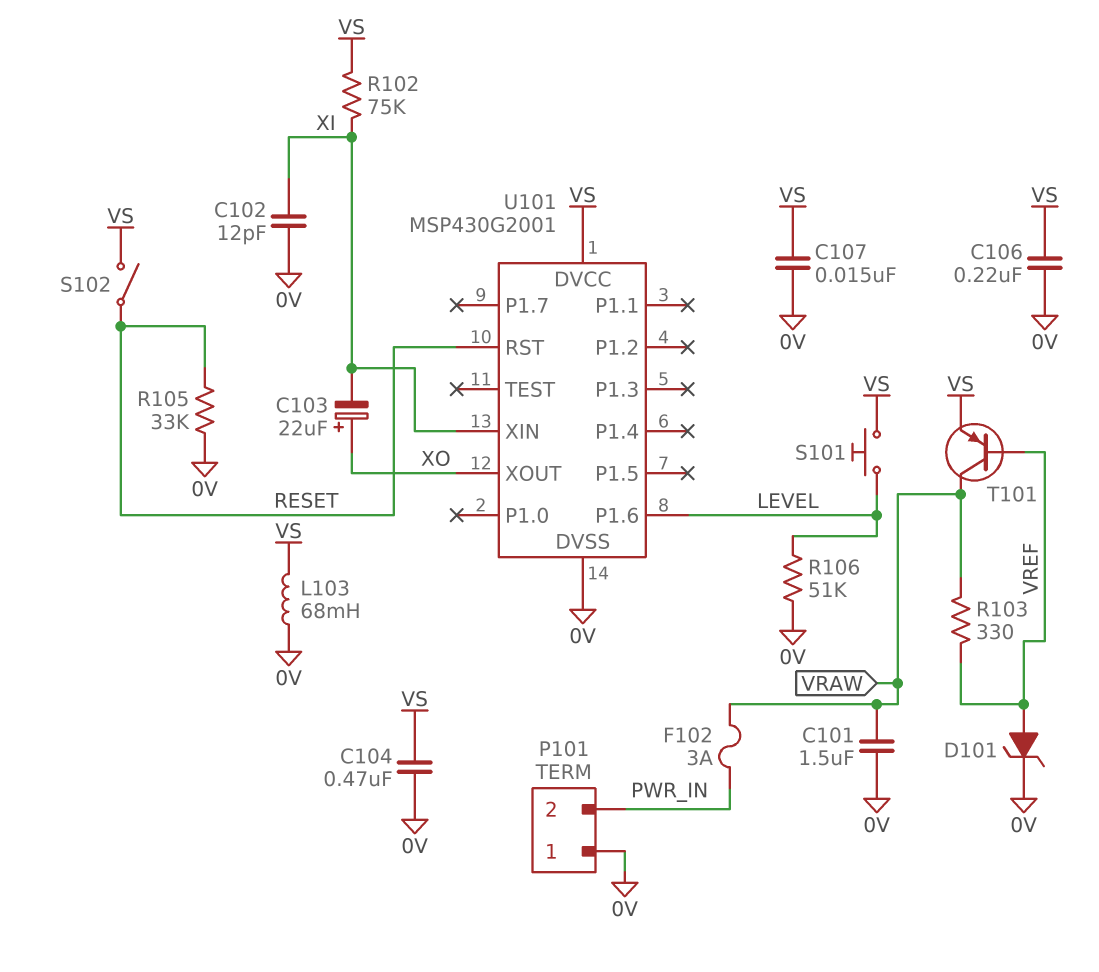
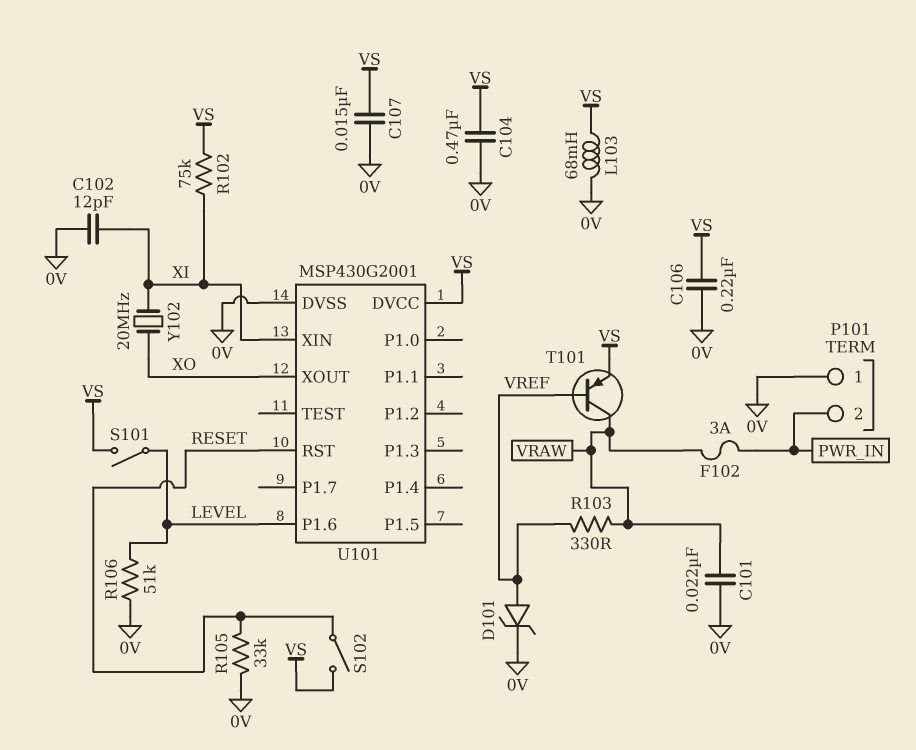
C101: 1.5uF (0V, VRAW) -> 22nF (0V, VRAW)
C103: 22uF (plus XO, minus XI) -> none
S101: button (LEVEL, VS) -> switch (LEVEL, VS)
Y102: none -> 20MHz (XI, XO)

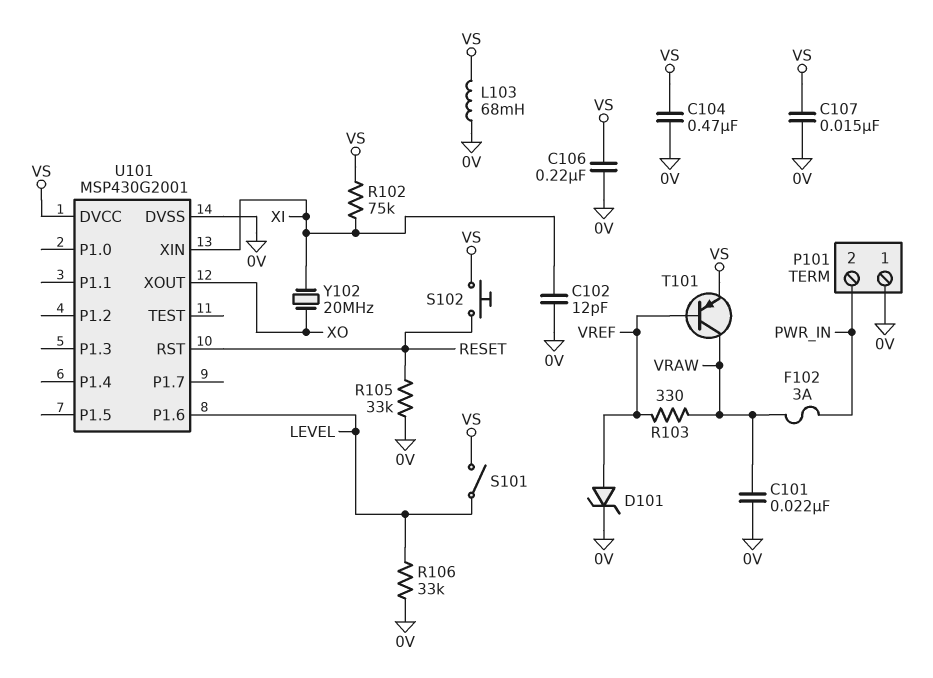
R106: 51k (0V, LEVEL) -> 33k (0V, LEVEL)
S102: switch (RESET, VS) -> button (RESET, VS)

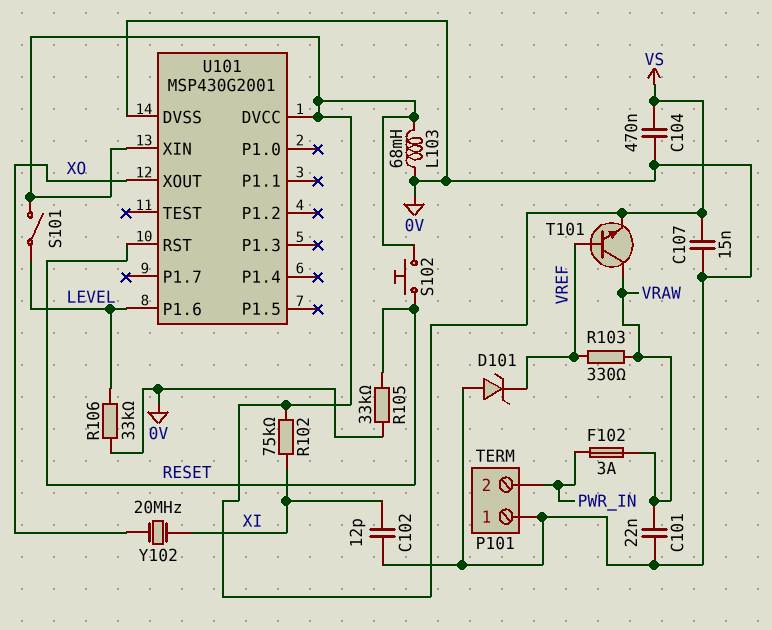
C106: 220nF (0V, VS) -> none
D101: zener (A VREF, K 0V) -> zener (A 0V, K VREF)
T101: PNP (B VREF, C VRAW, E VS) -> NPN (B VREF, C VRAW, E VS)
U101 pin XIN: XI -> VS

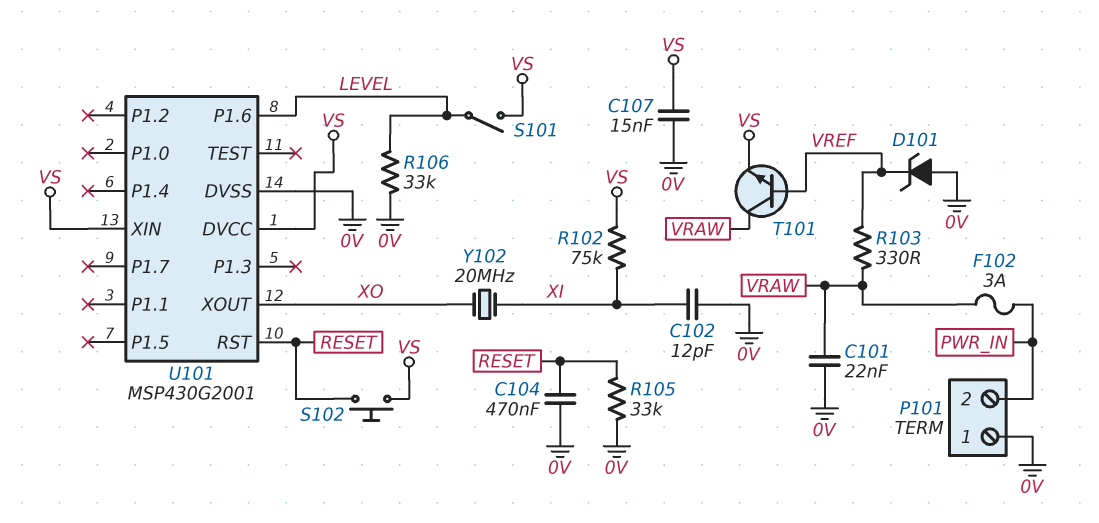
C104: 470nF (0V, VS) -> 470nF (0V, RESET)
L103: 68mH (0V, VS) -> none

